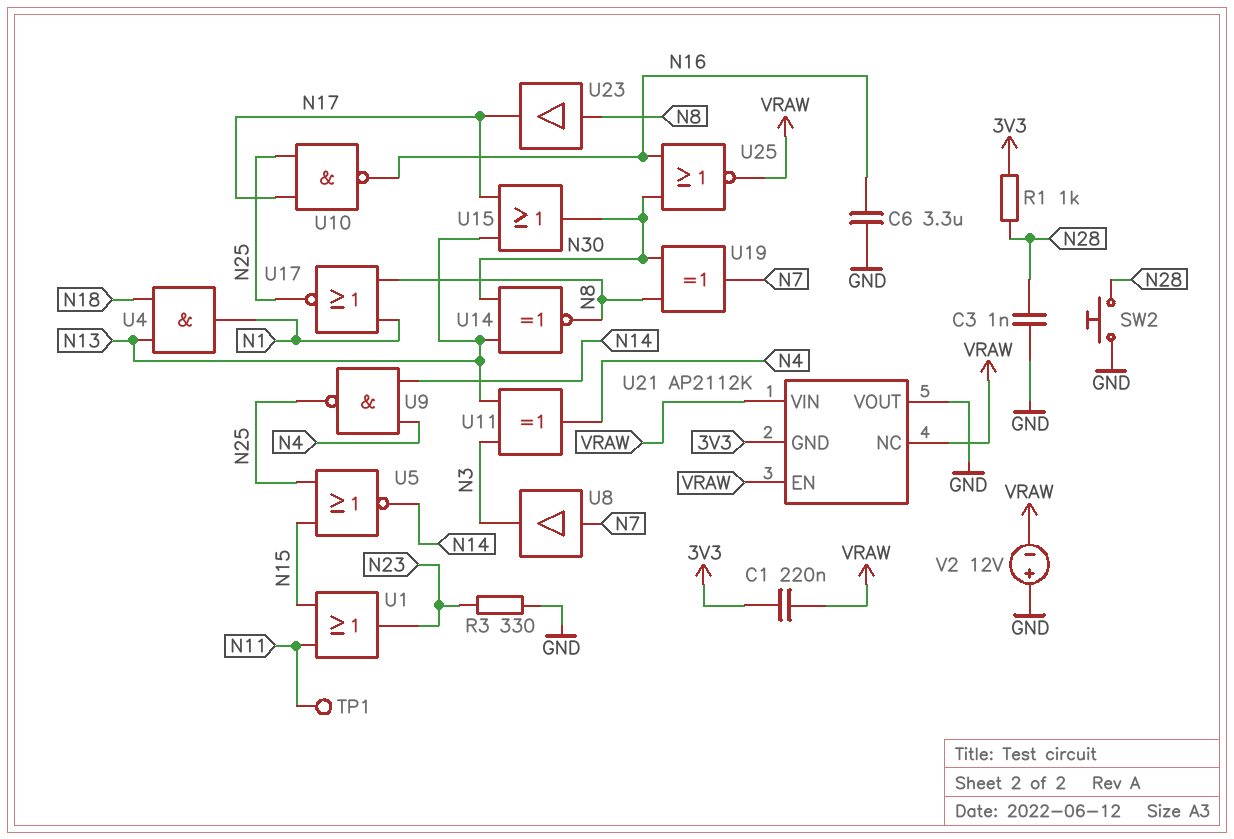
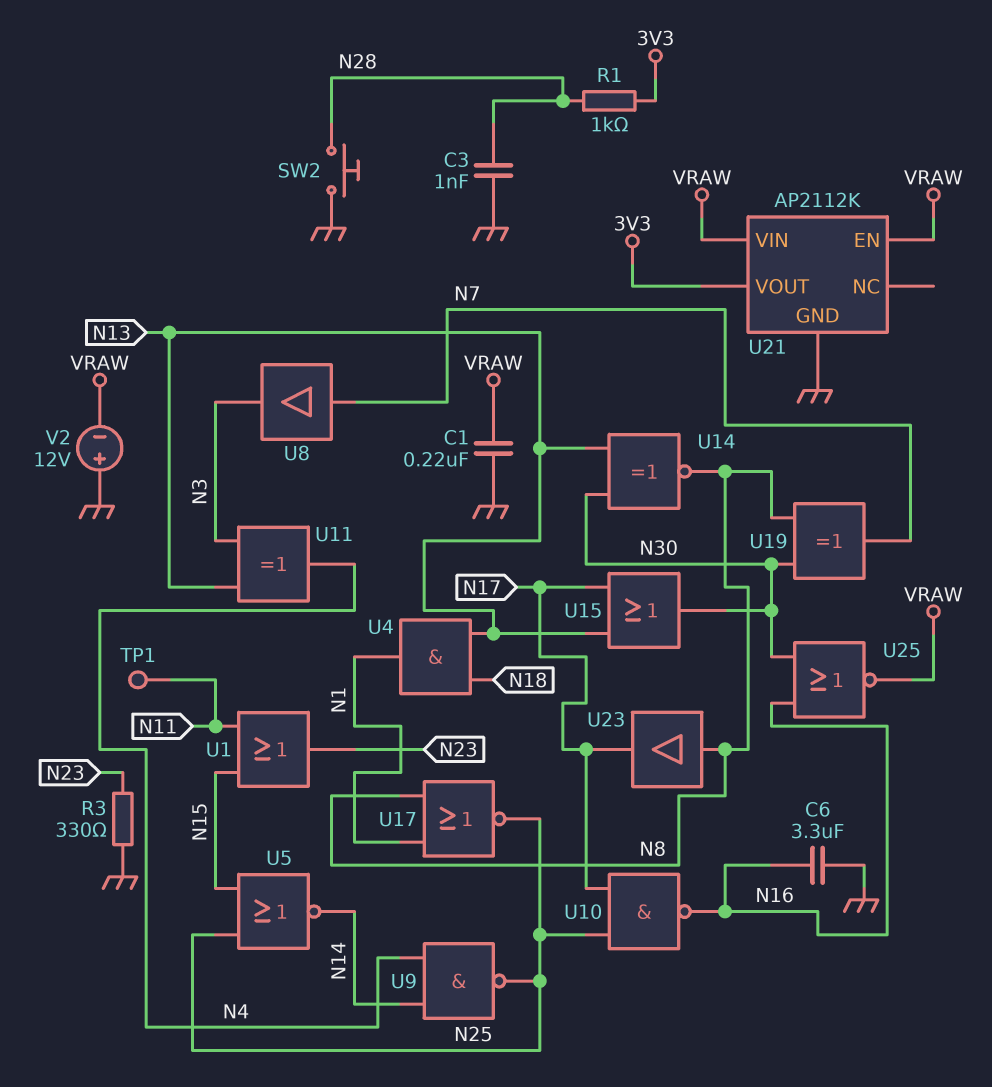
C1: 220nF (3V3, VRAW) -> 220nF (GND, VRAW)
U21 pin GND: 3V3 -> GND
U21 pin NC: VRAW -> none
U21 pin VOUT: GND -> 3V3

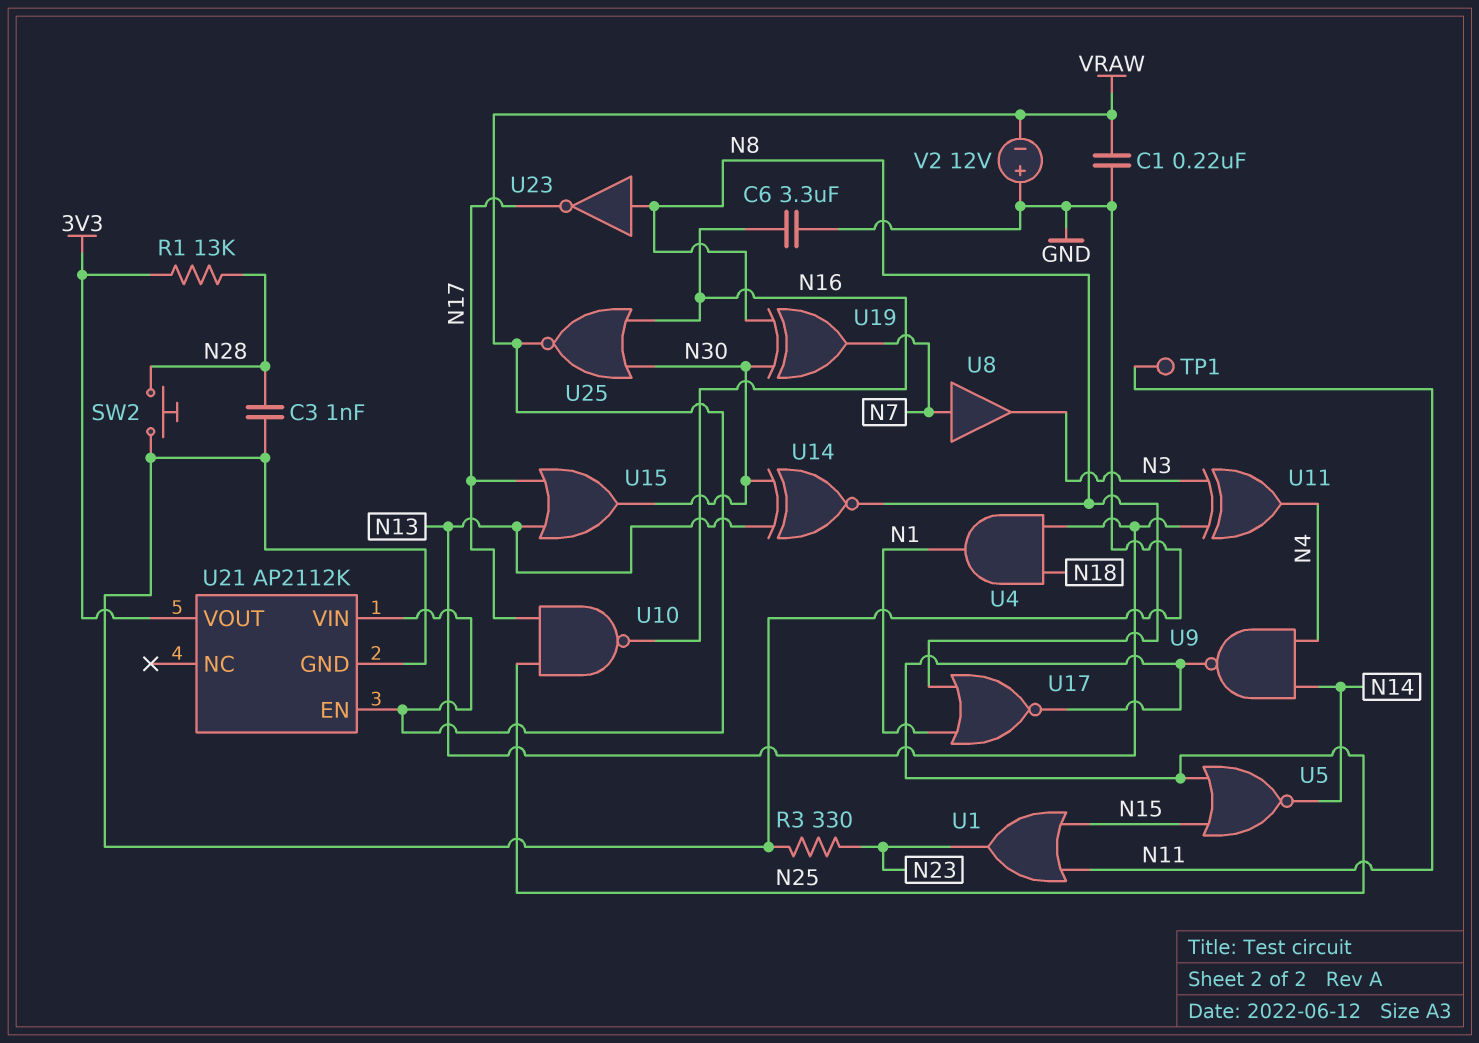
R1: 1k (3V3, N28) -> 13k (3V3, N28)
U23: buffer (in N8, out N17) -> NOT (in N8, out N17)

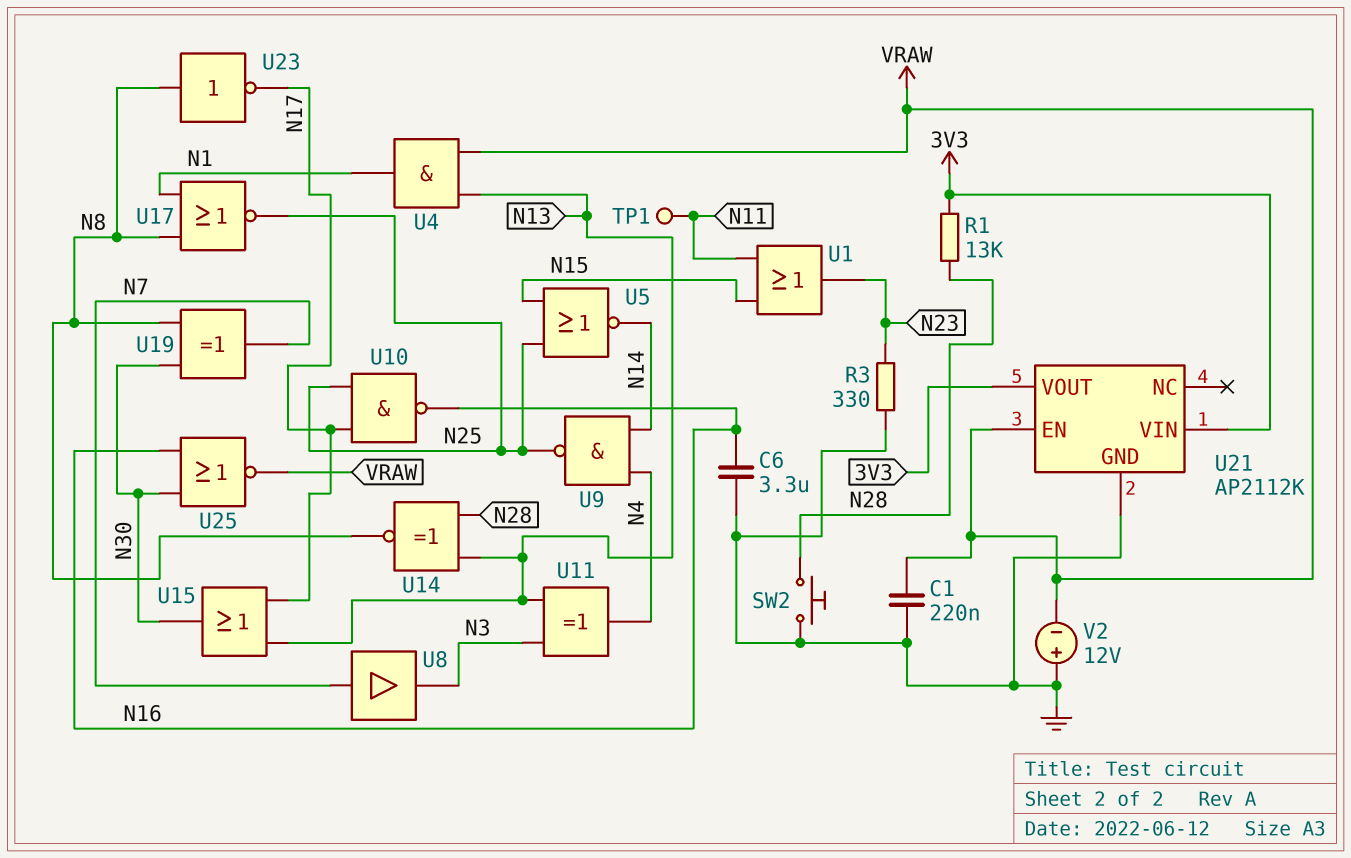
C3: 1nF (GND, N28) -> none
U4: AND (in N13, in N18, out N1) -> AND (in N13, in VRAW, out N1)
U14: XNOR (in N13, in N30, out N8) -> XNOR (in N13, in N28, out N8)
U21 pin VIN: VRAW -> 3V3

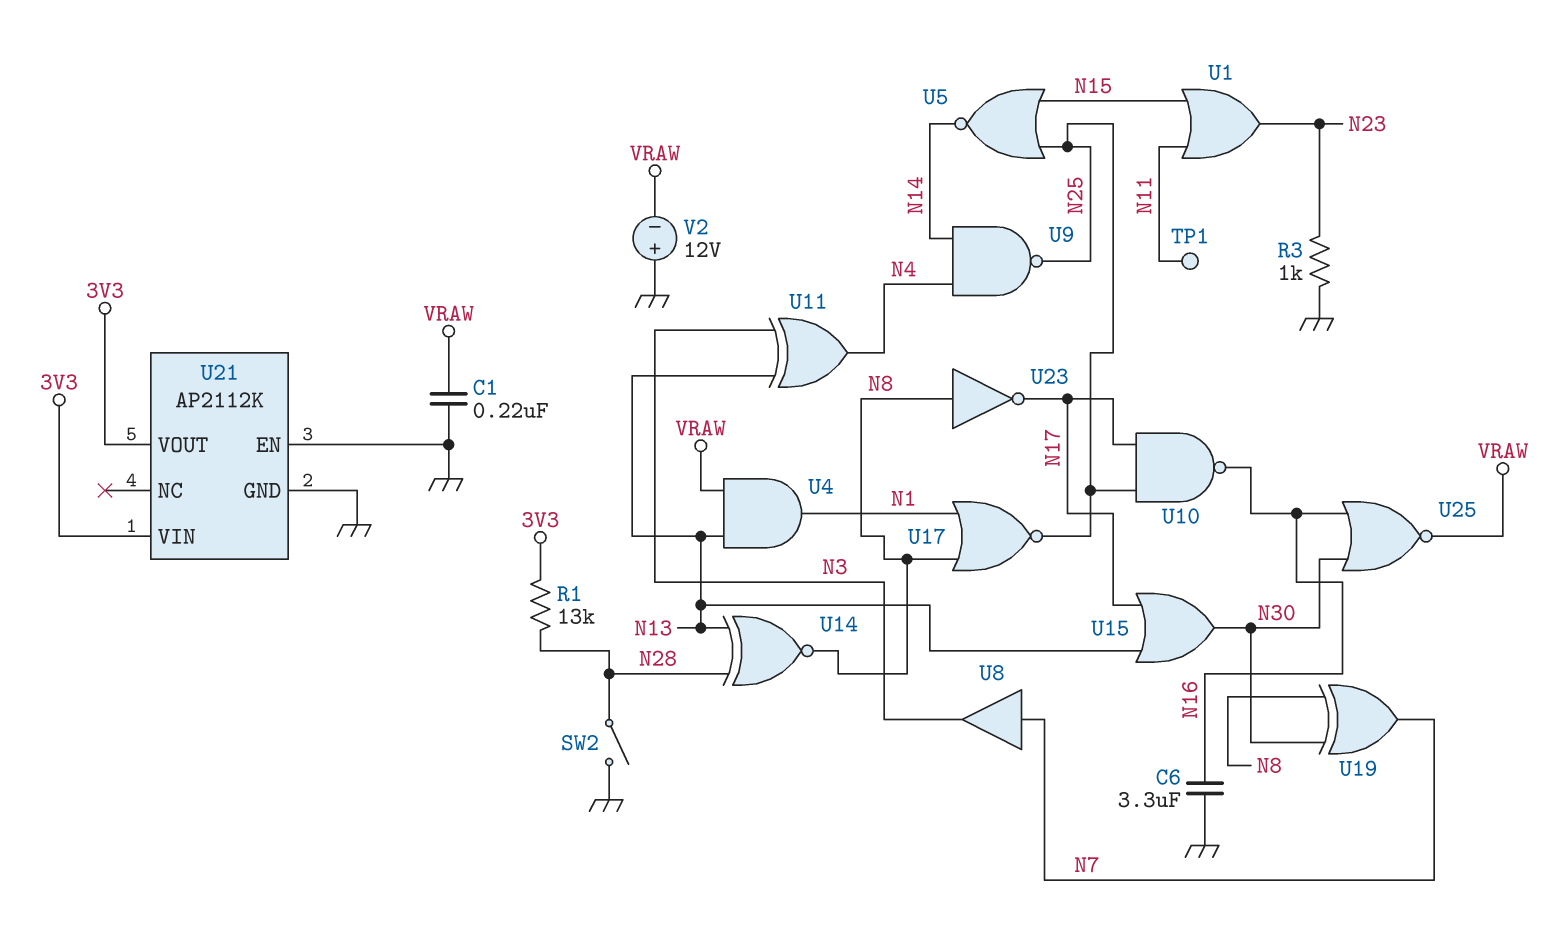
R3: 330 (GND, N23) -> 1k (GND, N23)
SW2: button (GND, N28) -> switch (GND, N28)
U21 pin EN: VRAW -> GND

